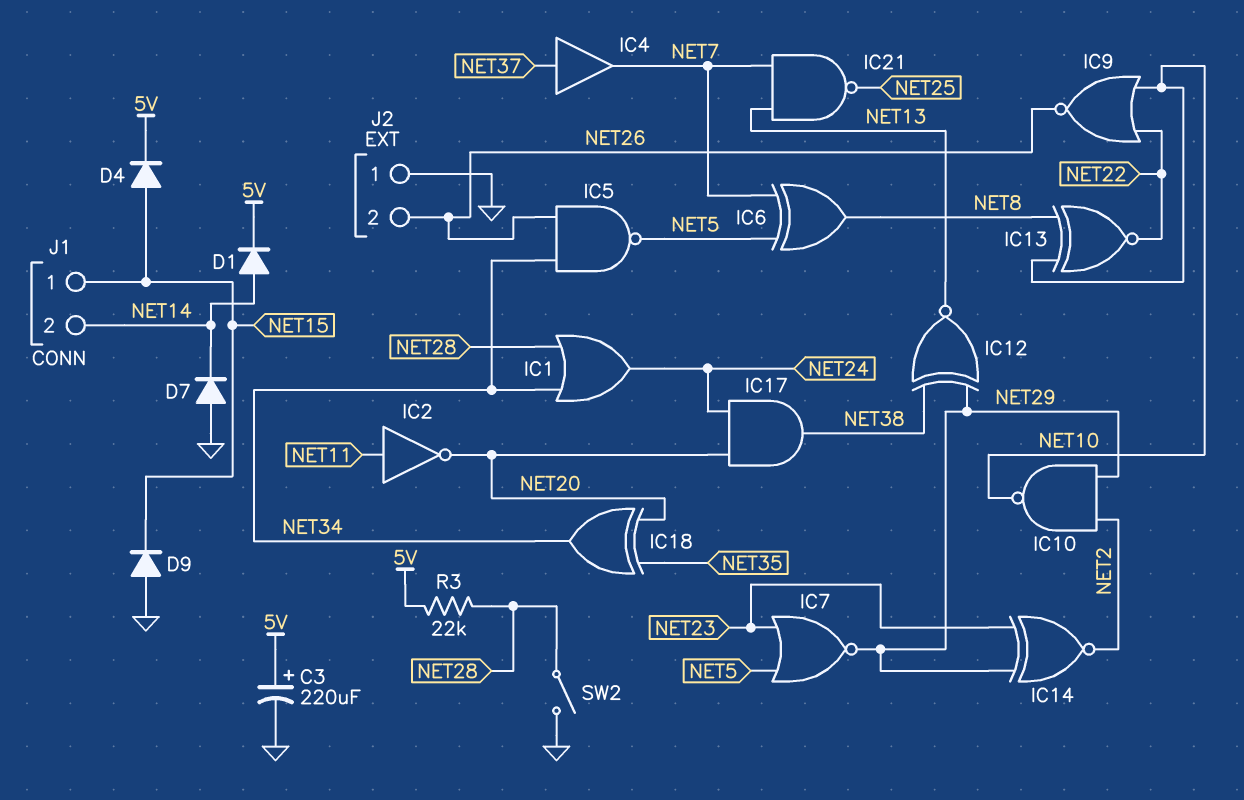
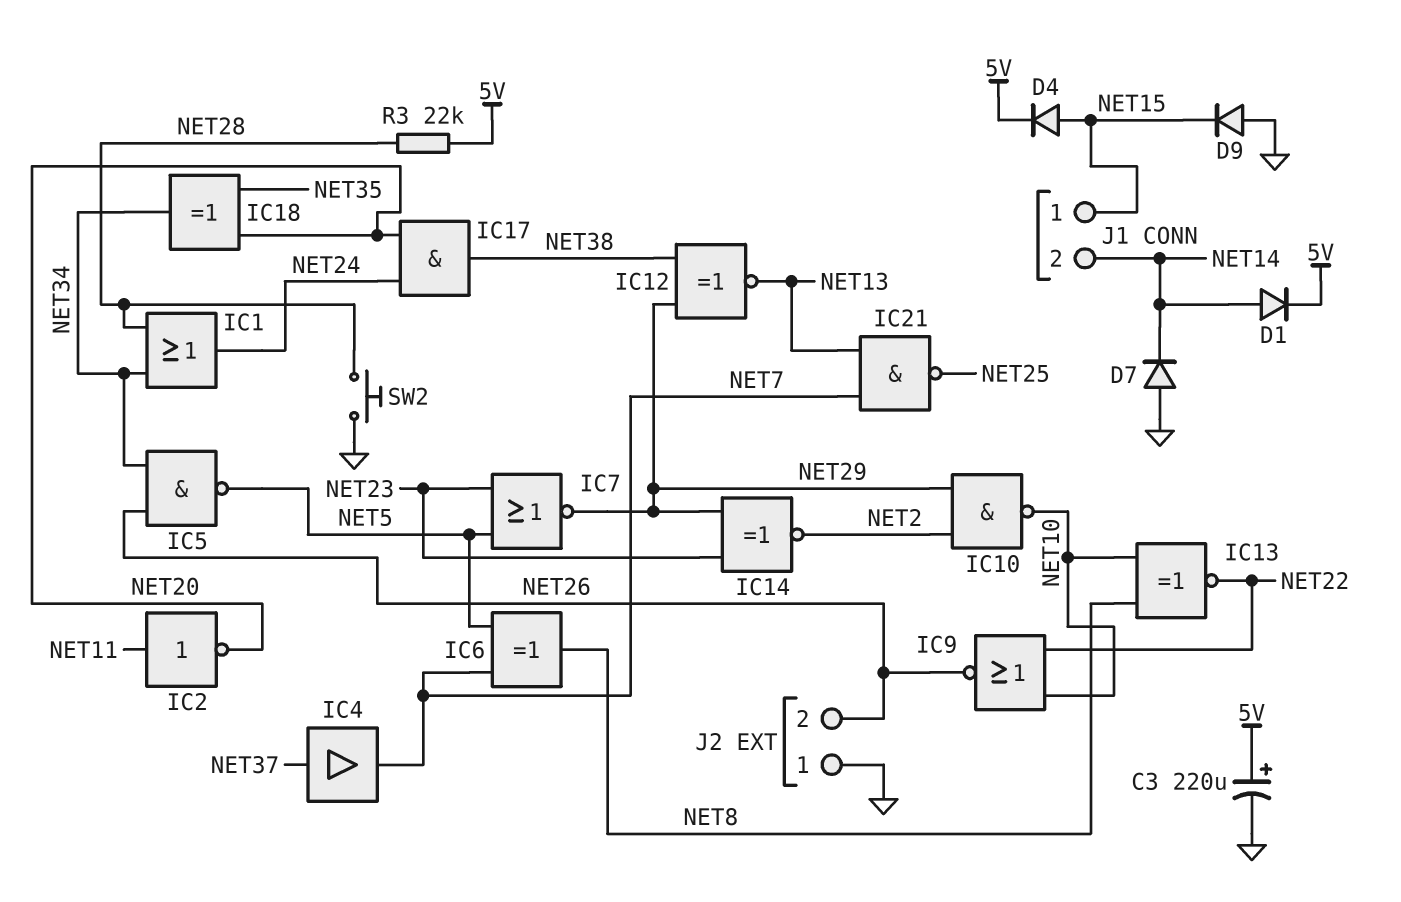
SW2: switch (GND, NET28) -> button (GND, NET28)

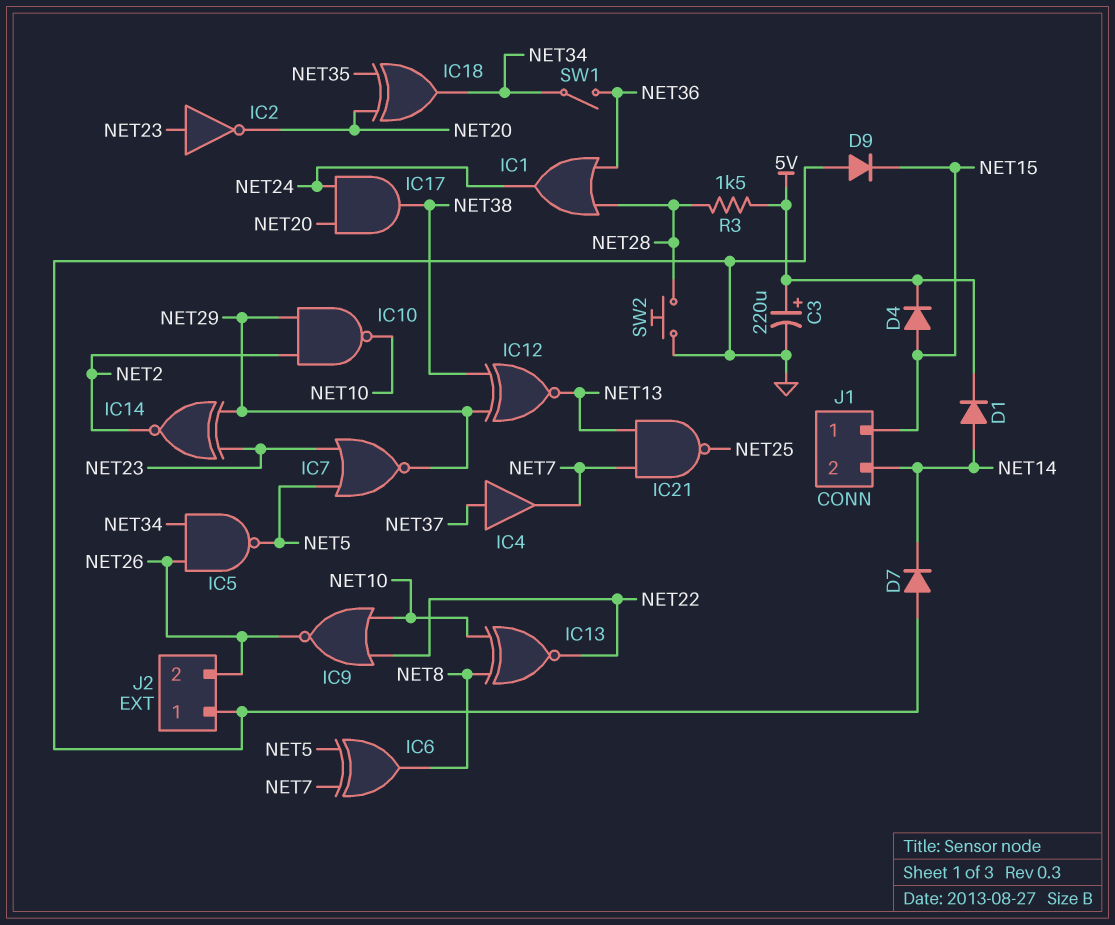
IC1: OR (in NET28, in NET34, out NET24) -> OR (in NET28, in NET36, out NET24)
IC2: NOT (in NET11, out NET20) -> NOT (in NET23, out NET20)
R3: 22k (5V, NET28) -> 1.5k (5V, NET28)
SW1: none -> switch (NET34, NET36)

